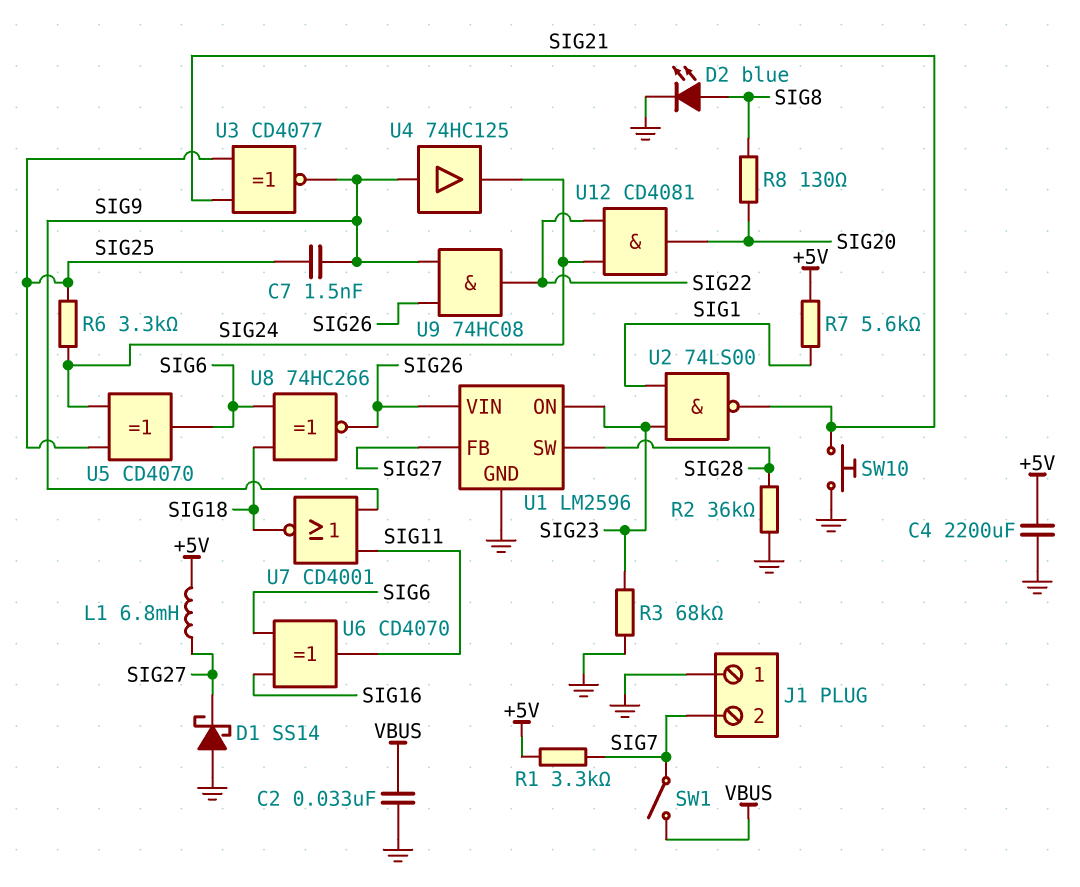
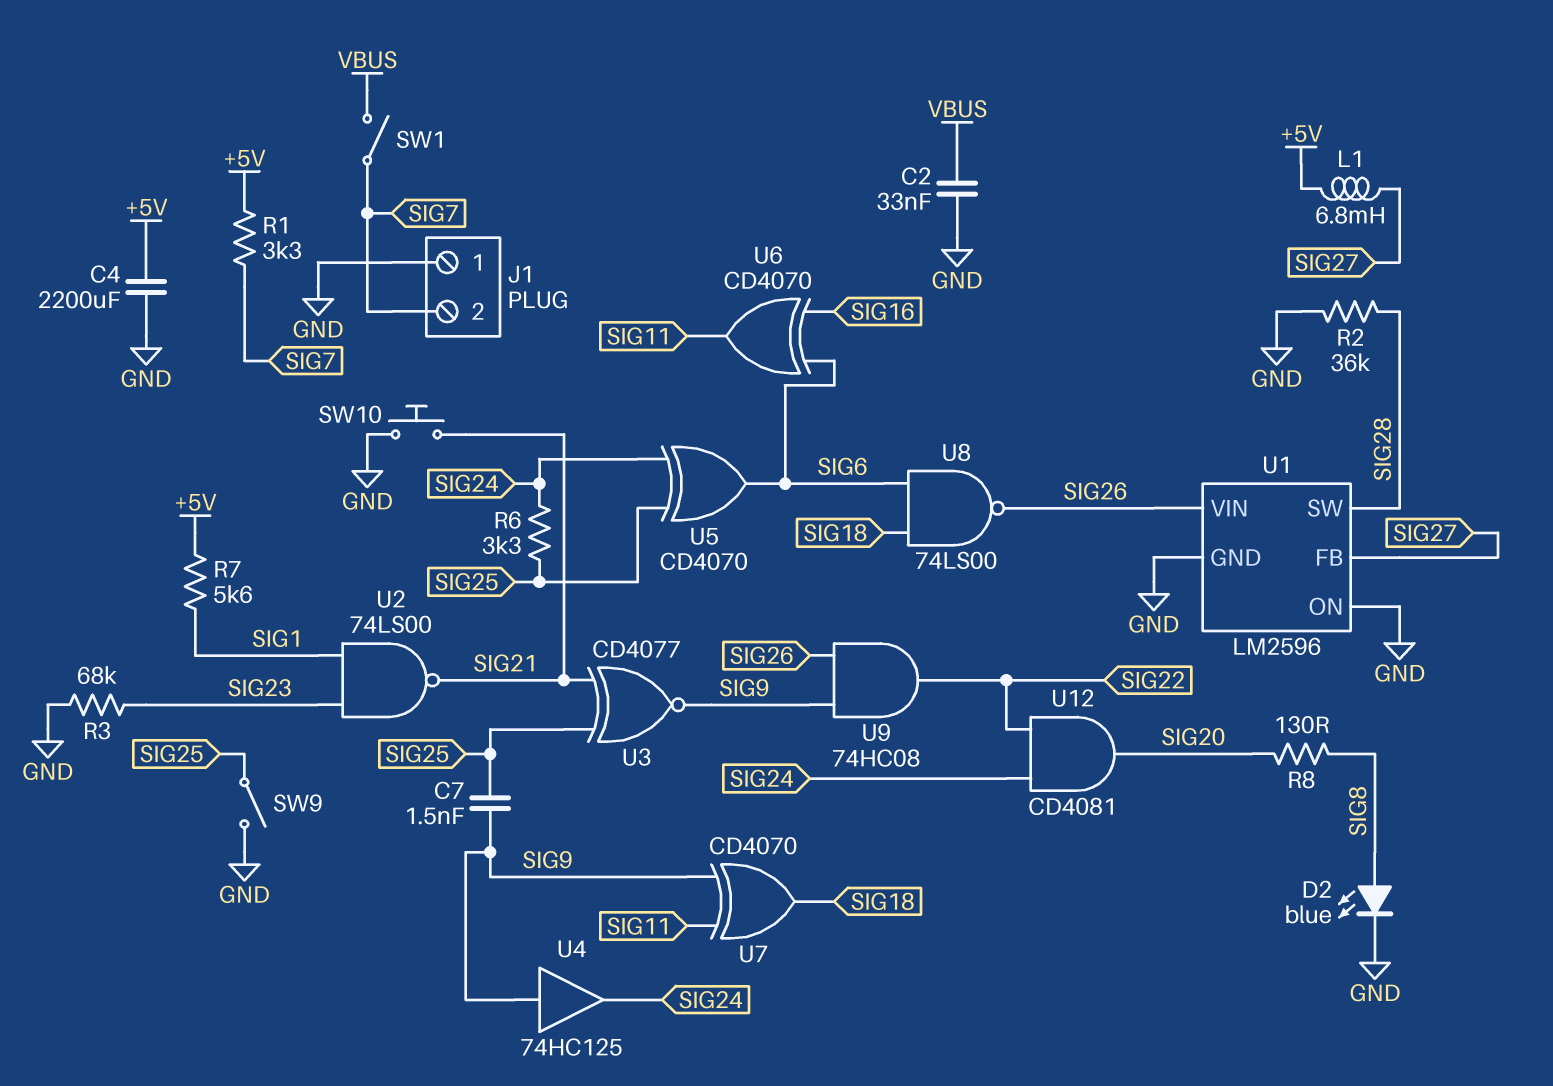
D1: schottky SS14 (A GND, K SIG27) -> none
SW9: none -> switch (GND, SIG25)
U1 pin ON: SIG23 -> GND
U7: NOR CD4001 (in SIG9, in SIG11, out SIG18) -> XOR CD4070 (in SIG9, in SIG11, out SIG18)
U8: XNOR 74HC266 (in SIG6, in SIG18, out SIG26) -> NAND 74LS00 (in SIG6, in SIG18, out SIG26)

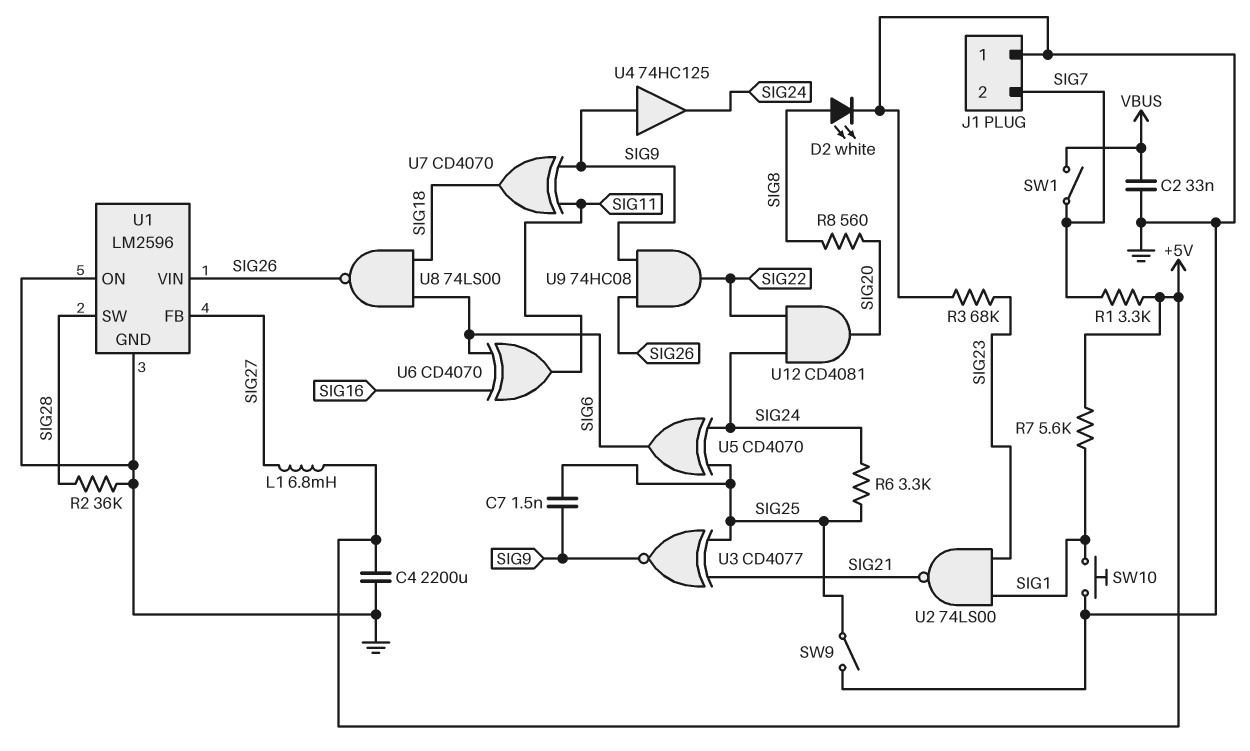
D2: LED blue (A SIG8, K GND) -> LED white (A SIG8, K GND)
R8: 130 (SIG8, SIG20) -> 560 (SIG8, SIG20)
SW10: button (GND, SIG21) -> button (GND, SIG1)

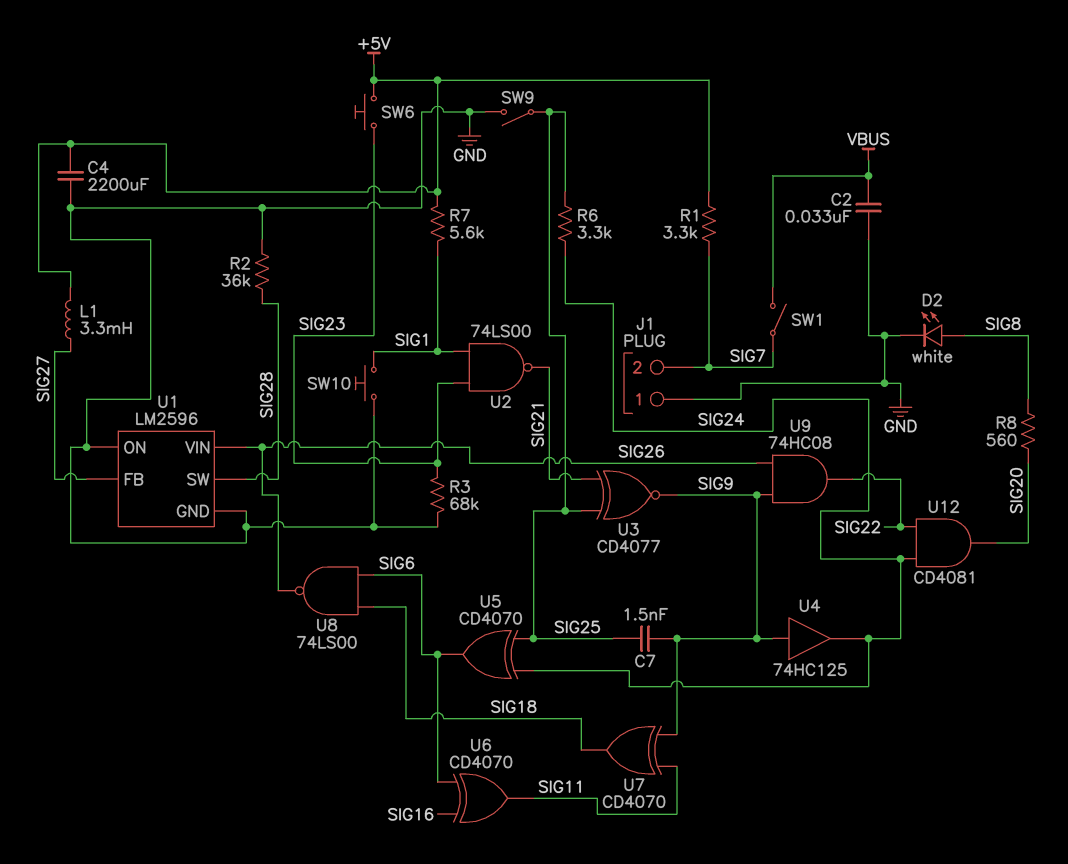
L1: 6.8mH (+5V, SIG27) -> 3.3mH (+5V, SIG27)
SW6: none -> button (+5V, SIG23)

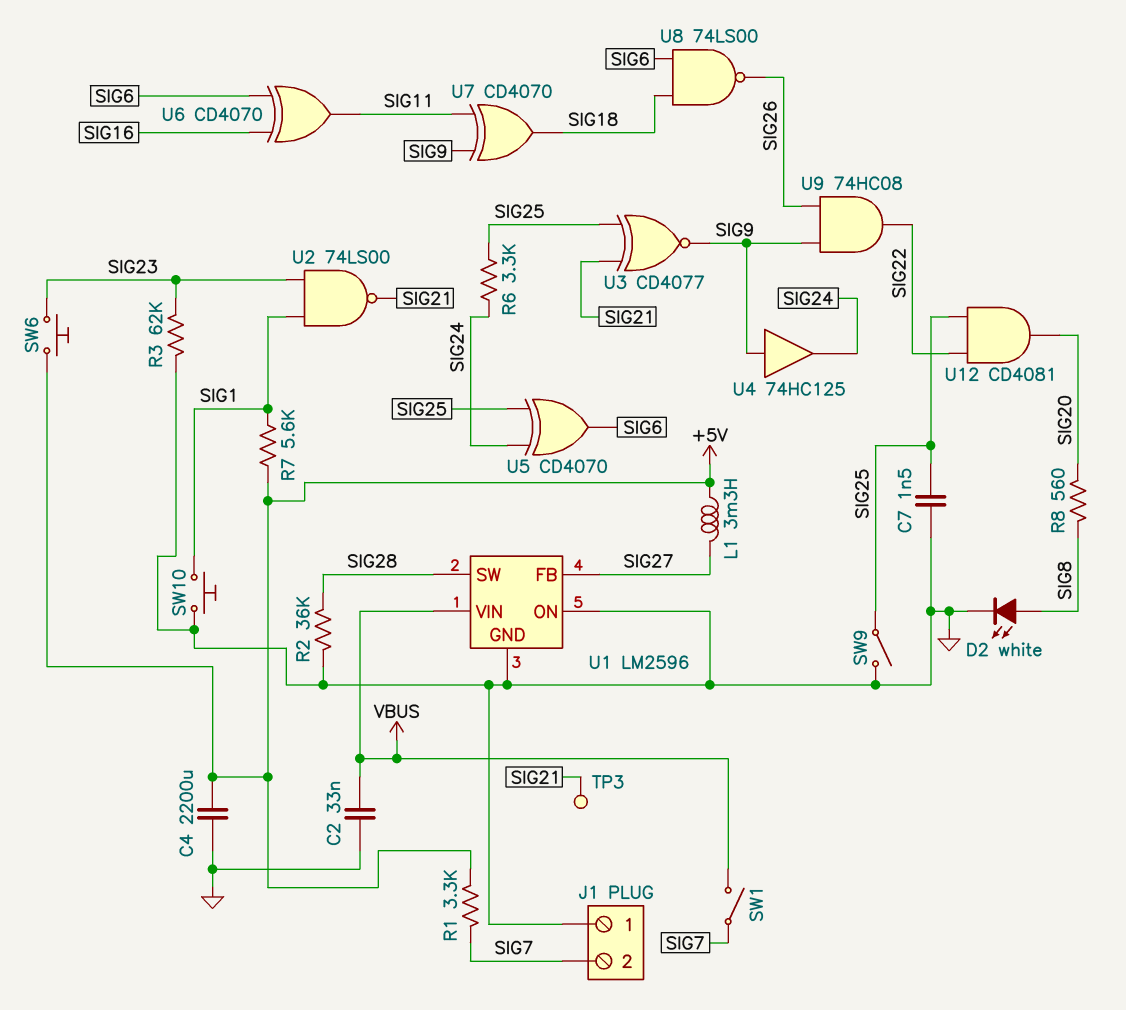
C7: 1.5nF (SIG9, SIG25) -> 1.5nF (GND, SIG25)
R3: 68k (GND, SIG23) -> 62k (GND, SIG23)
TP3: none -> test point (SIG21)
U1 pin VIN: SIG26 -> VBUS
U12: AND CD4081 (in SIG22, in SIG24, out SIG20) -> AND CD4081 (in SIG22, in SIG25, out SIG20)

